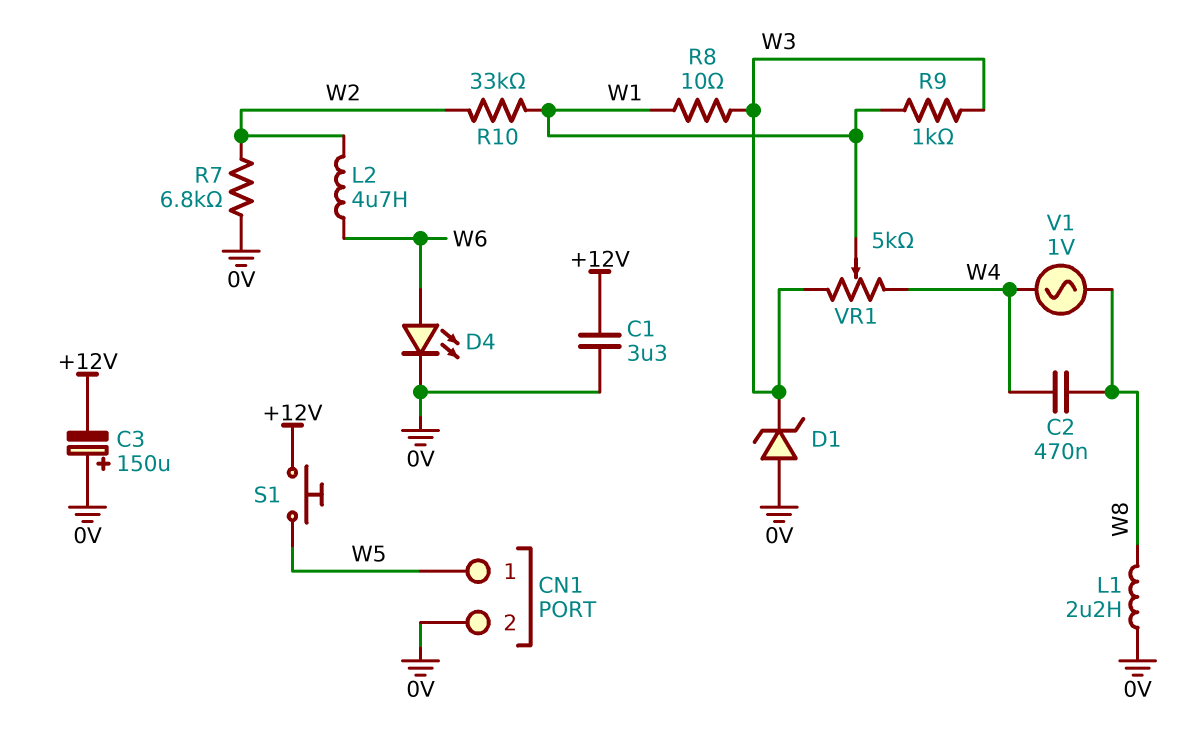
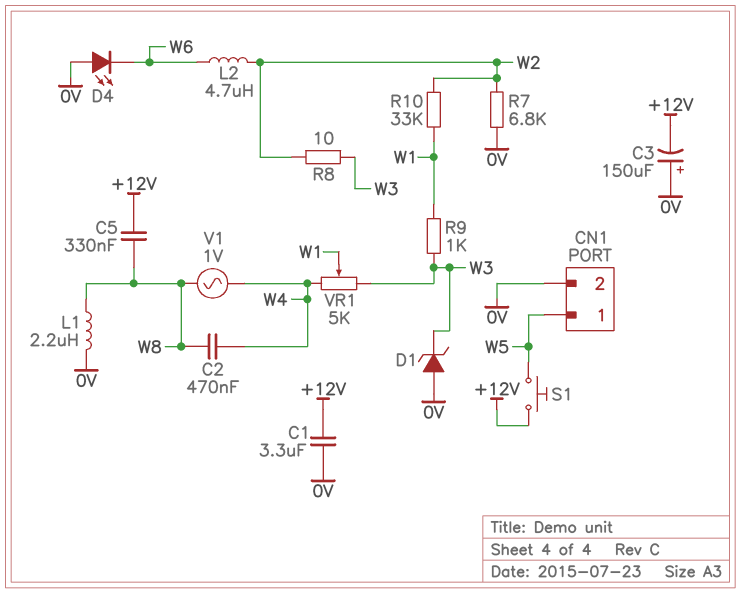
C5: none -> 330nF (+12V, W8)
D4: LED (A W6, K 0V) -> LED (A 0V, K W6)
R8: 10 (W1, W3) -> 10 (W2, W3)

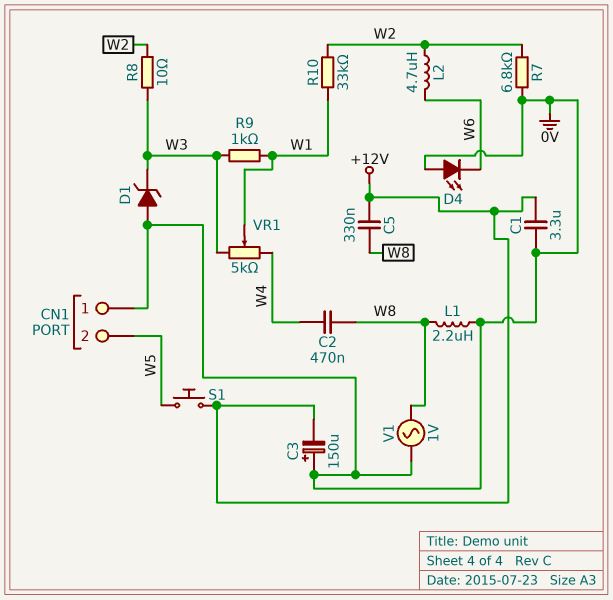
CN1 pin 1: W5 -> 0V
CN1 pin 2: 0V -> W5
V1: AC 1V (W4, W8) -> AC 1V (0V, W8)

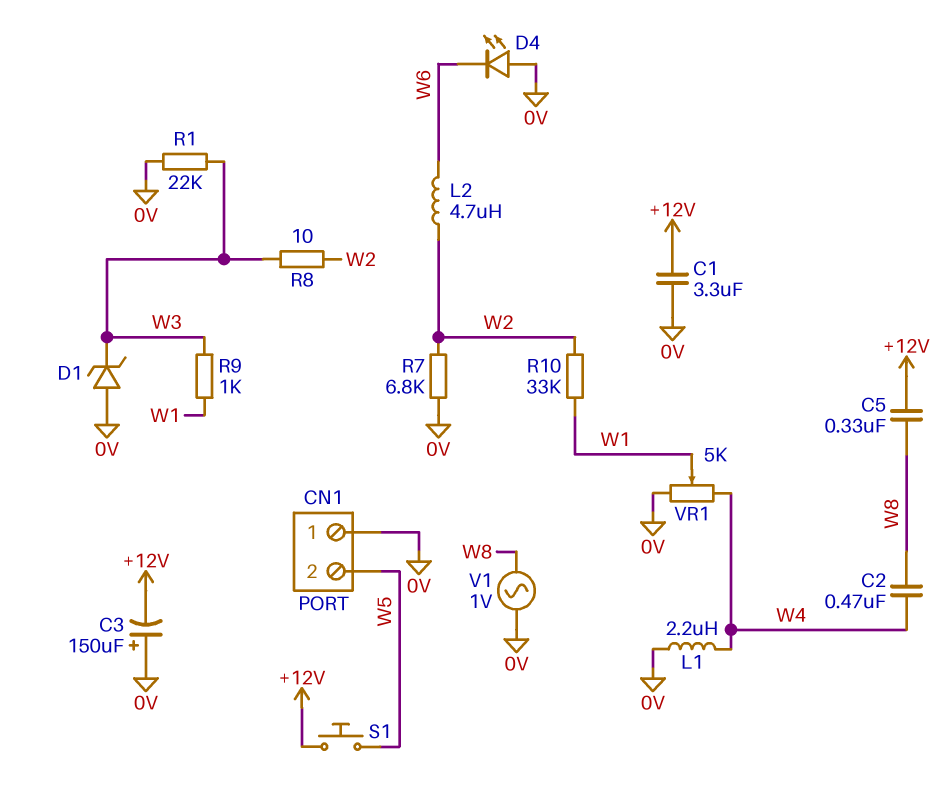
L1: 2.2uH (0V, W8) -> 2.2uH (0V, W4)
R1: none -> 22k (0V, W3)
VR1: 5k (W3, W4, wiper W1) -> 5k (0V, W4, wiper W1)

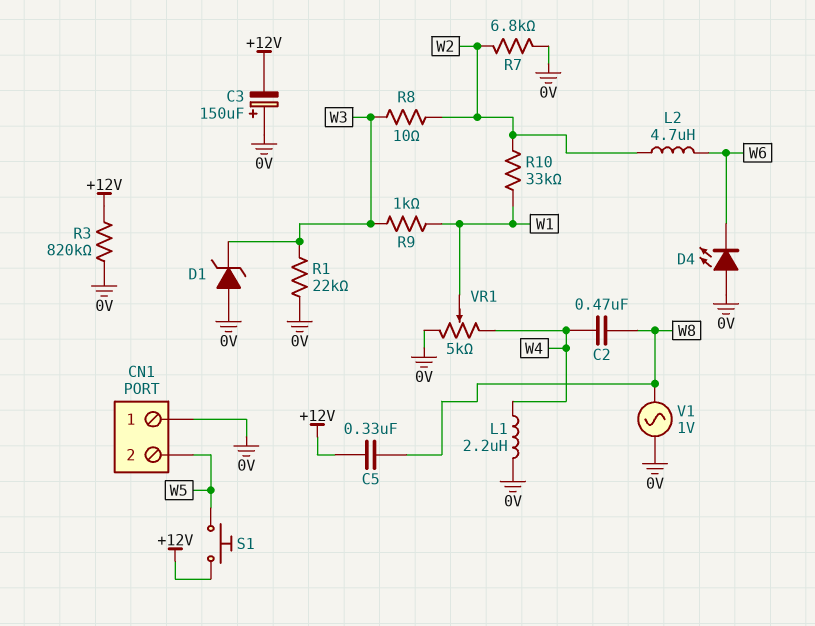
C1: 3.3uF (+12V, 0V) -> none
R3: none -> 820k (+12V, 0V)

